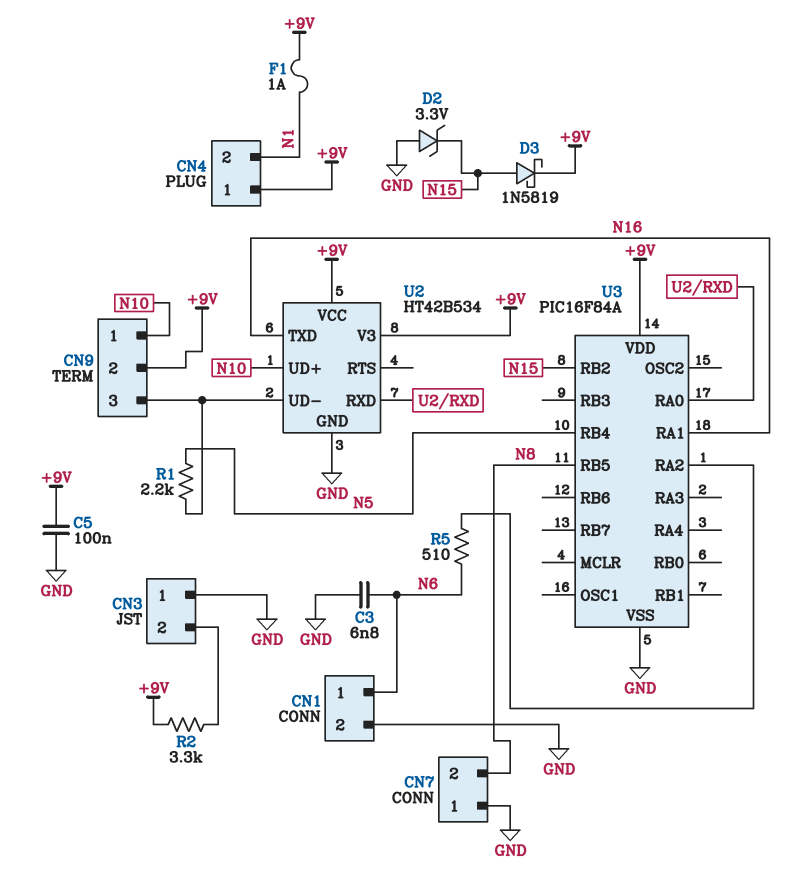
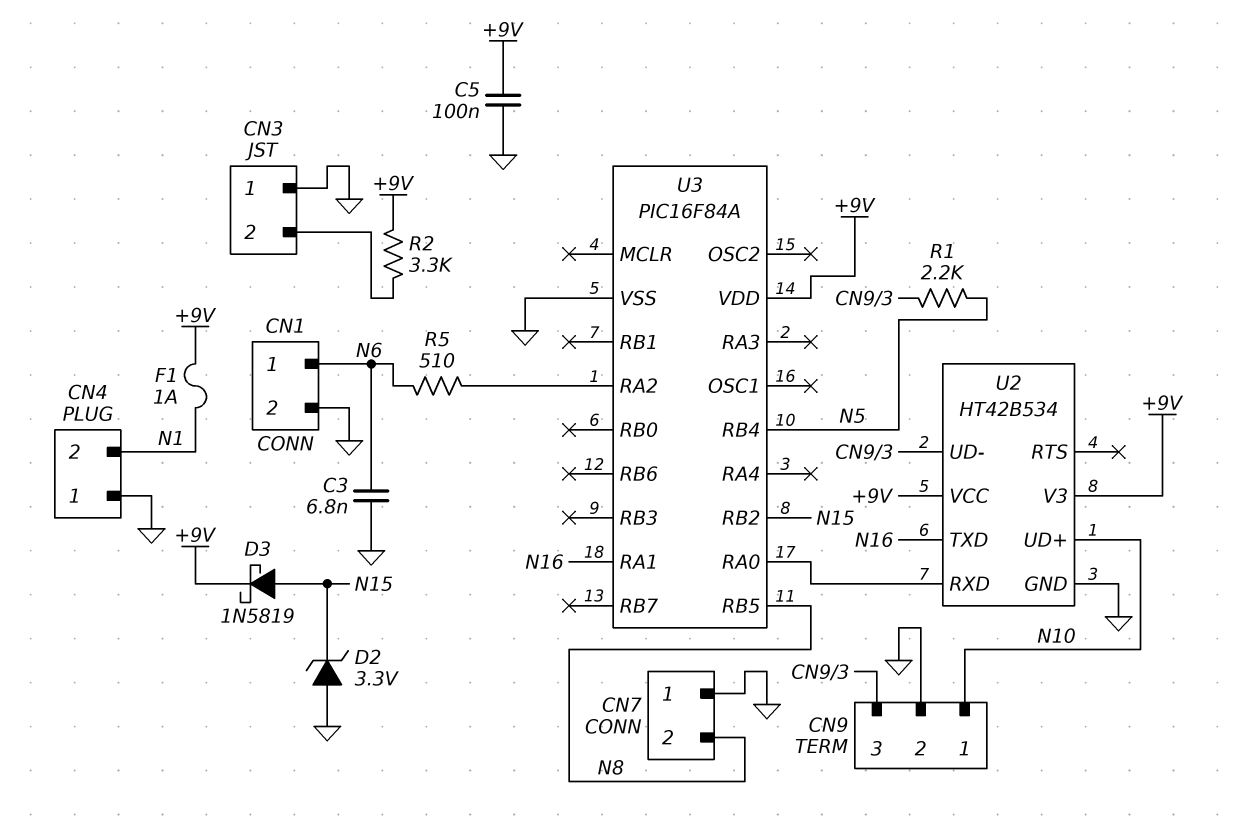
CN4 pin 1: +9V -> GND
CN9 pin 2: +9V -> GND

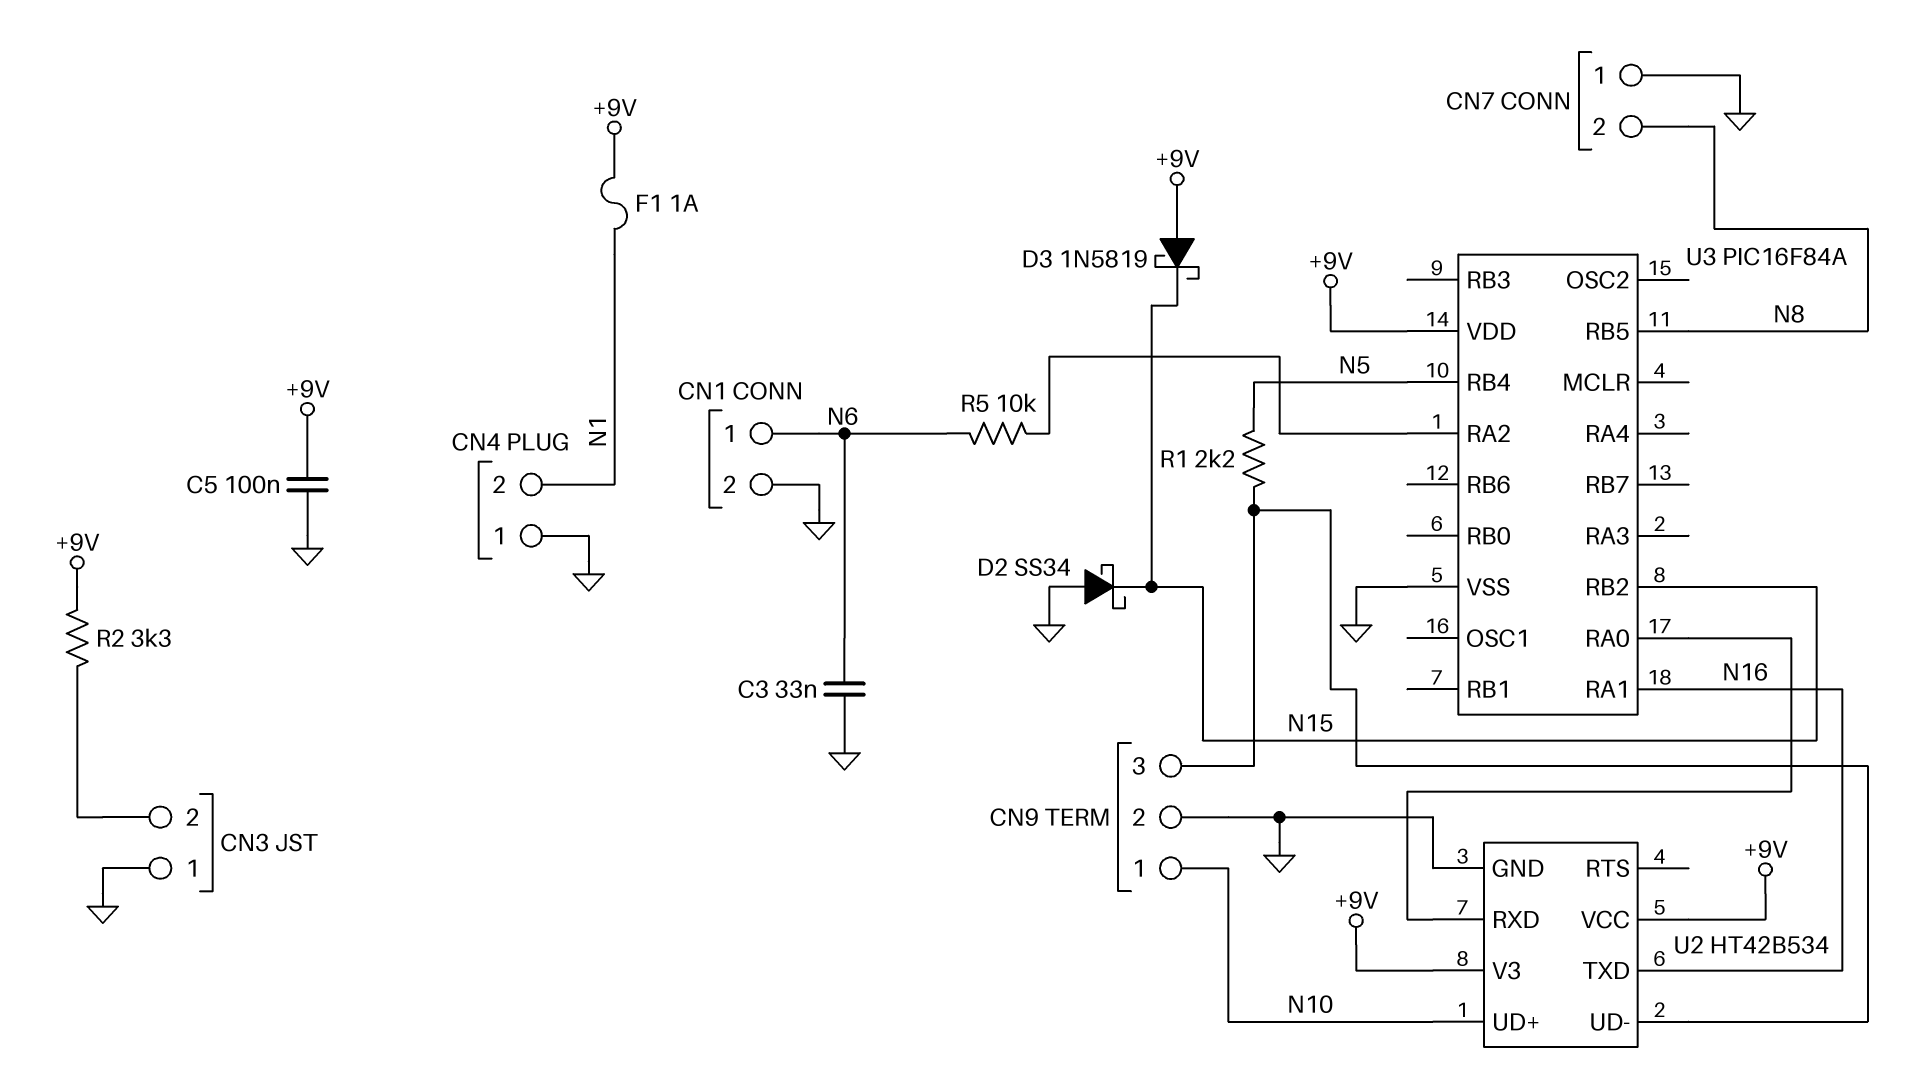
C3: 6.8nF (GND, N6) -> 33nF (GND, N6)
D2: zener 3.3V (A GND, K N15) -> schottky SS34 (A GND, K N15)
D3: schottky 1N5819 (A N15, K +9V) -> schottky 1N5819 (A +9V, K N15)
R5: 510 (N6, U3/RA2) -> 10k (N6, U3/RA2)

